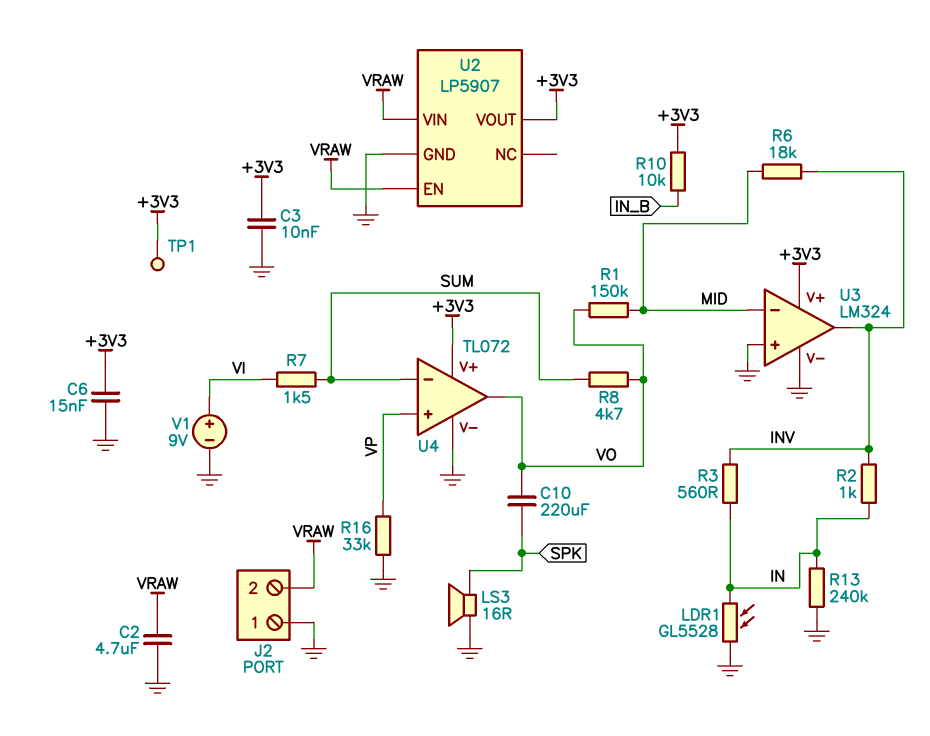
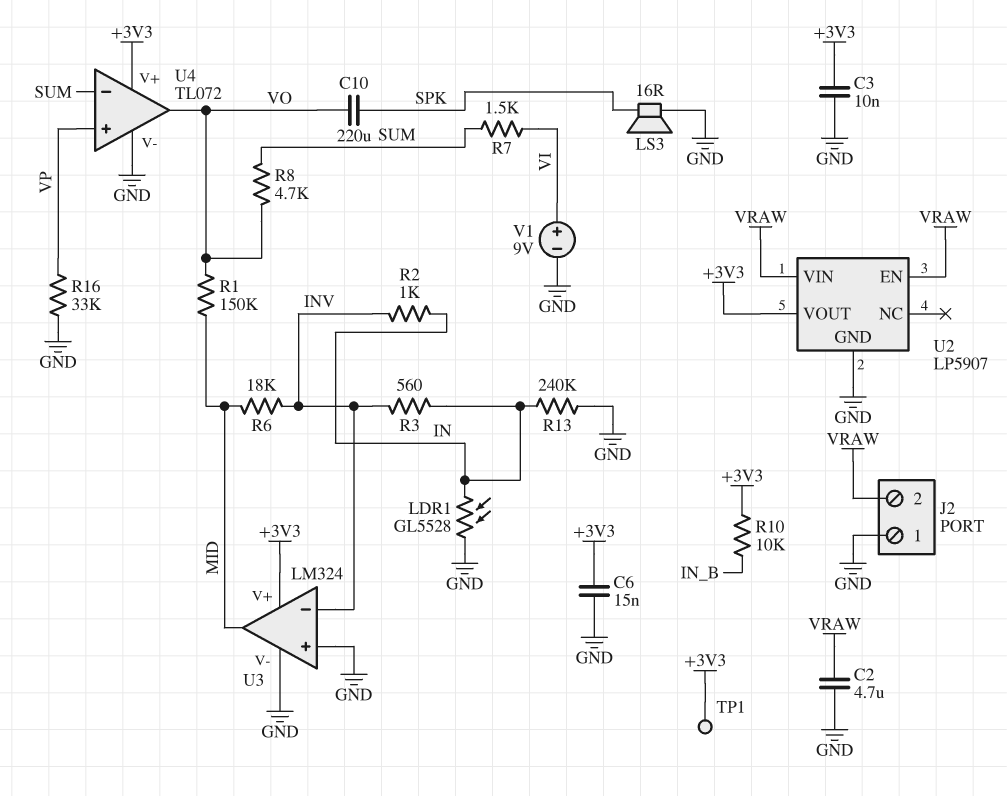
U3 pin in-: MID -> INV
U3 pin out: INV -> MID

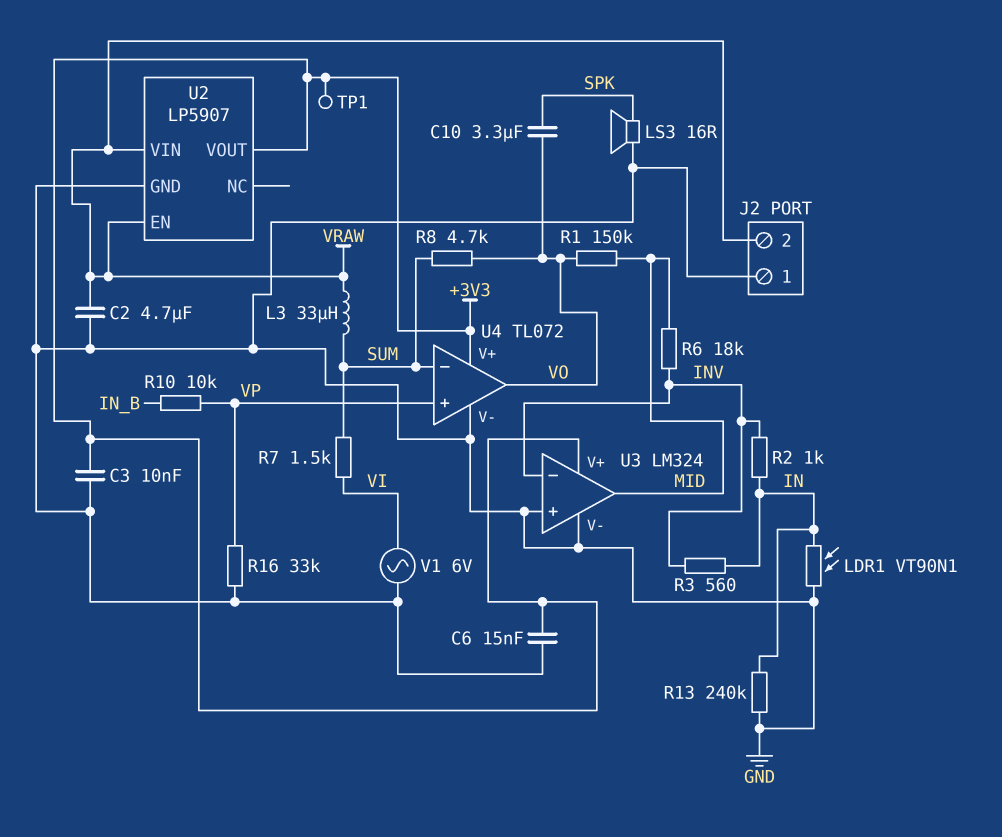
C10: 220uF (SPK, VO) -> 3.3uF (SPK, VO)
L3: none -> 33uH (SUM, VRAW)
LDR1: GL5528 (GND, IN) -> VT90N1 (GND, IN)
R10: 10k (+3V3, IN_B) -> 10k (IN_B, VP)
V1: 9V (plus VI, minus GND) -> AC 6V (GND, VI)

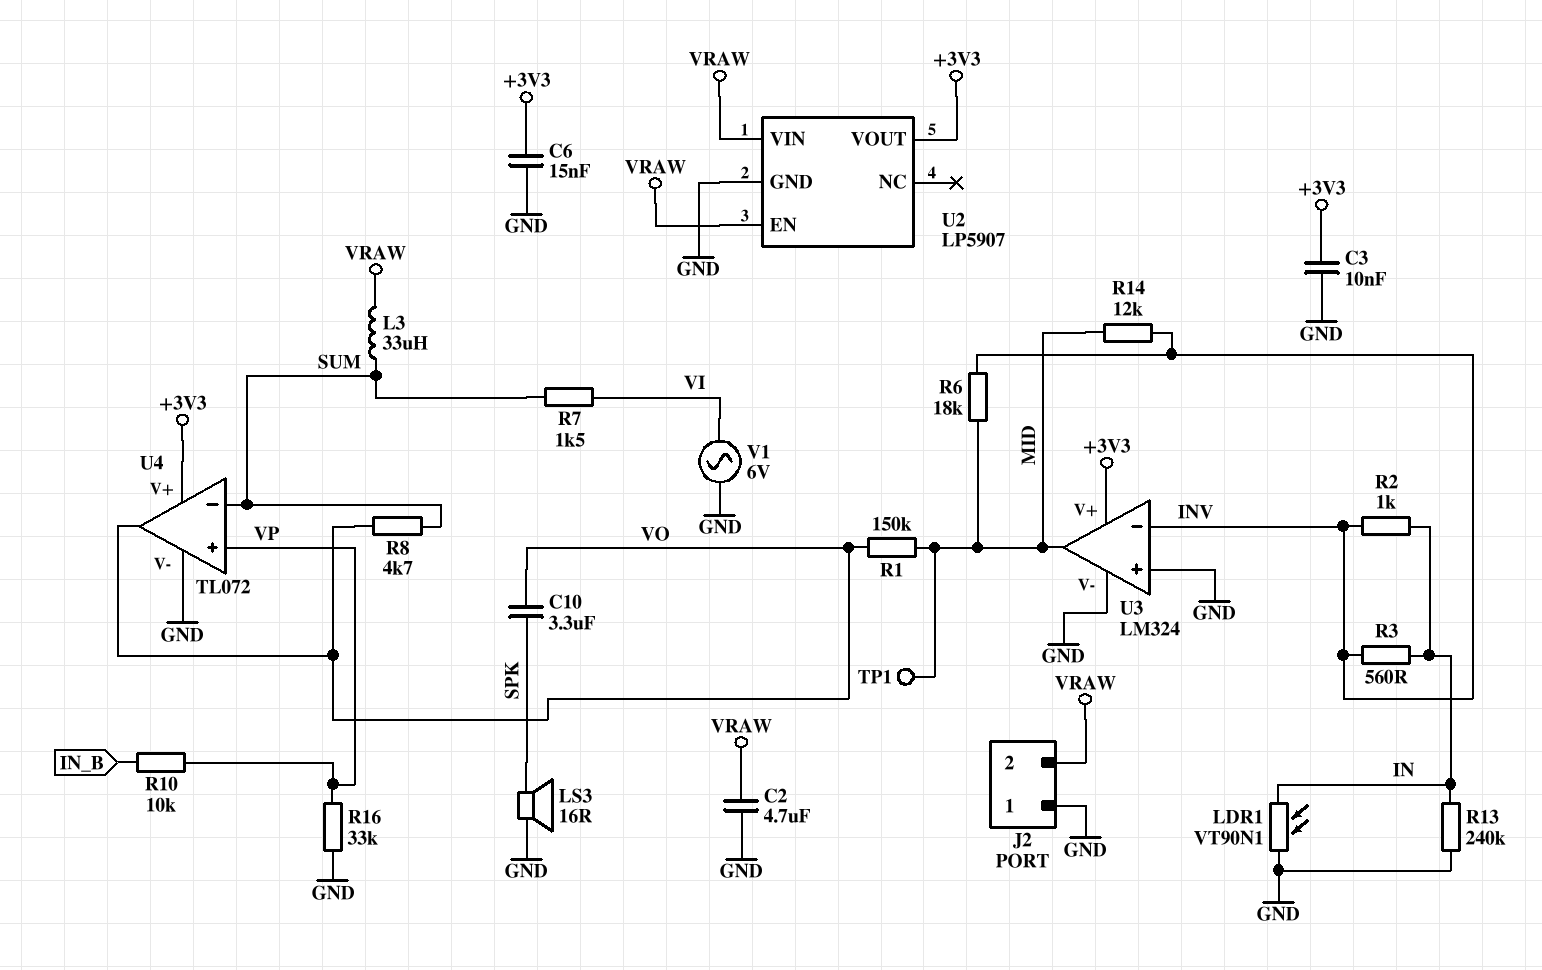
R14: none -> 12k (INV, MID)
TP1: test point (+3V3) -> test point (MID)

